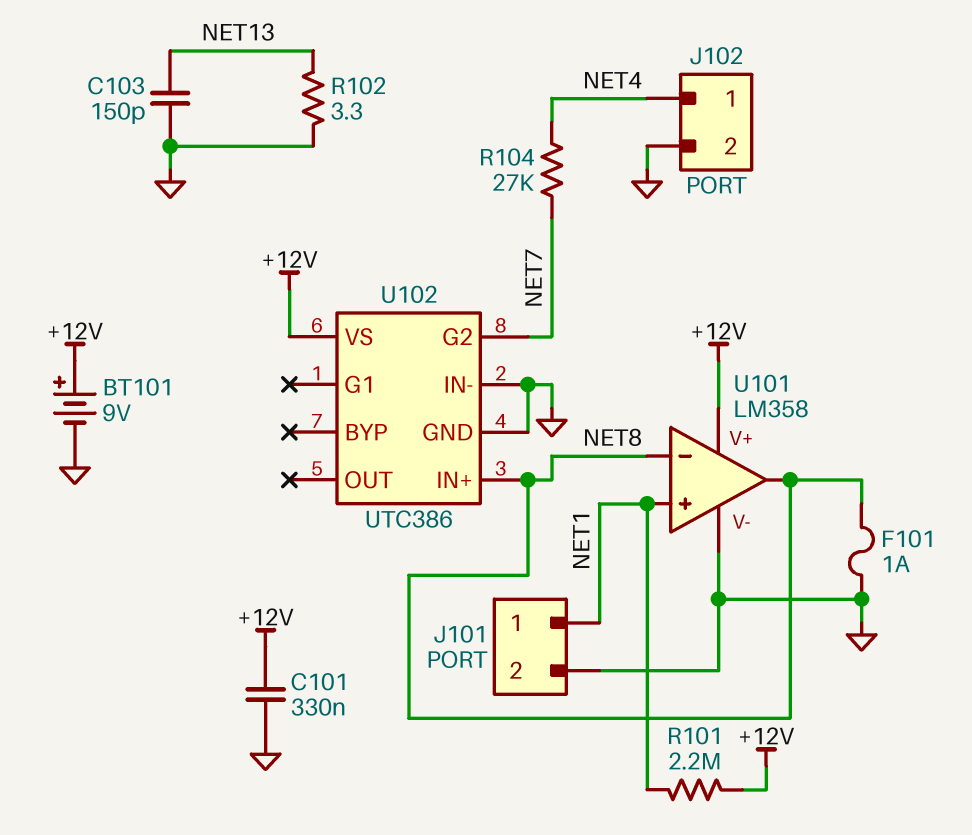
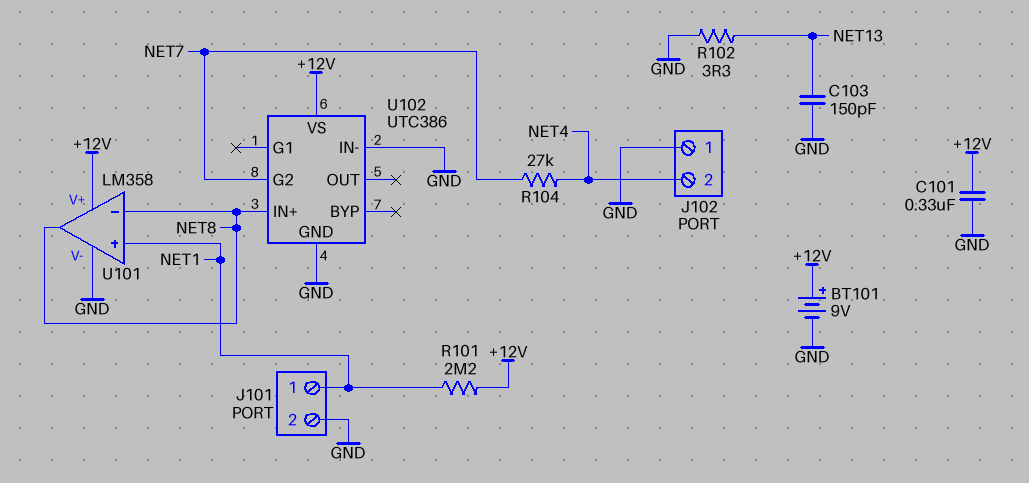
F101: 1A (GND, NET8) -> none
J102 pin 1: NET4 -> GND
J102 pin 2: GND -> NET4

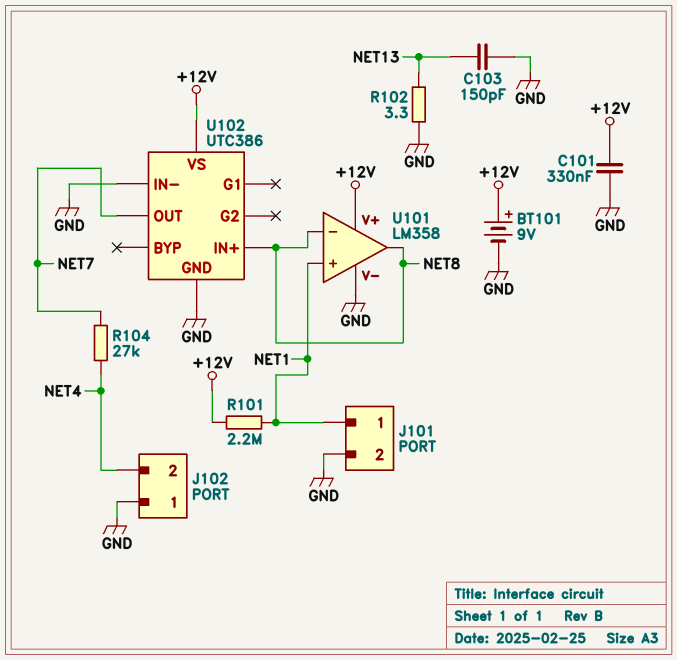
U102 pin G2: NET7 -> none
U102 pin OUT: none -> NET7

